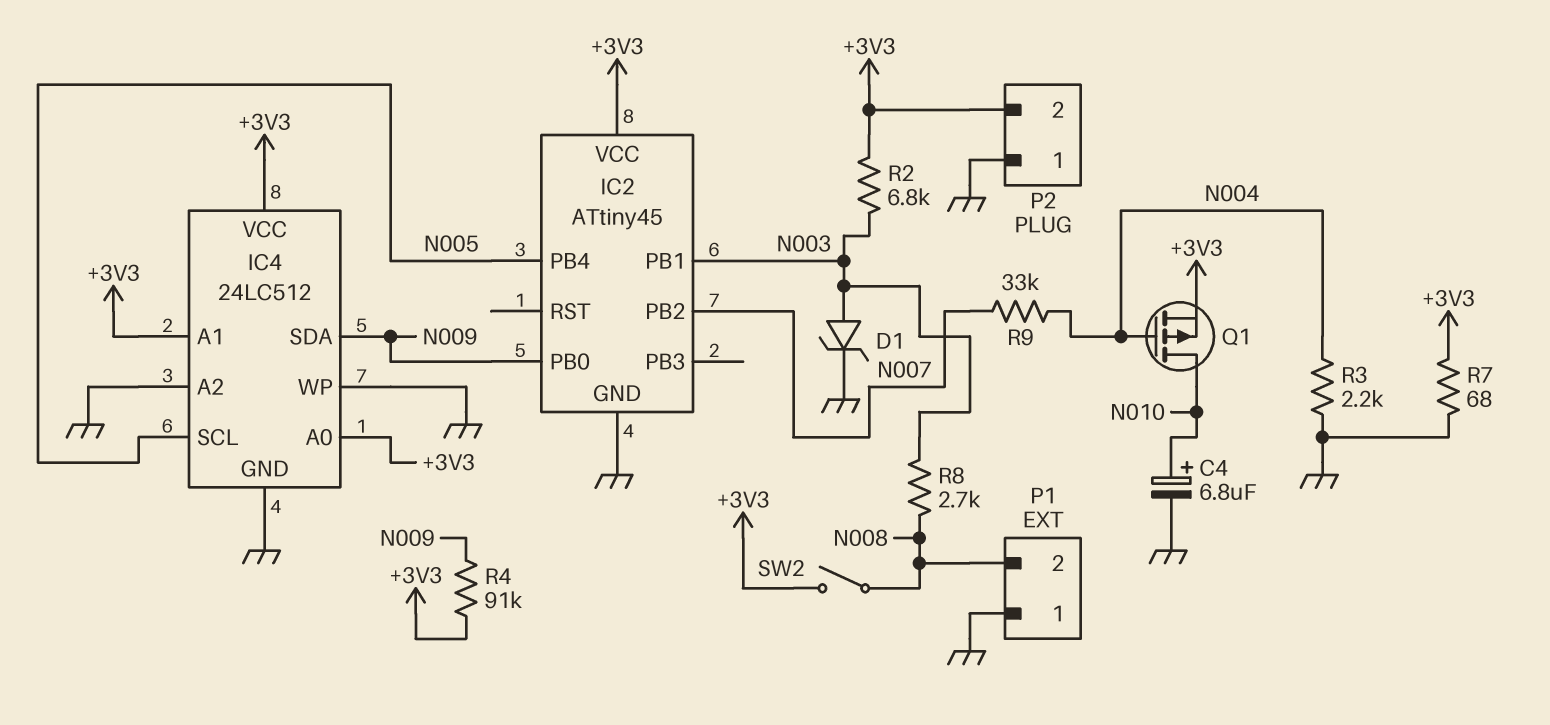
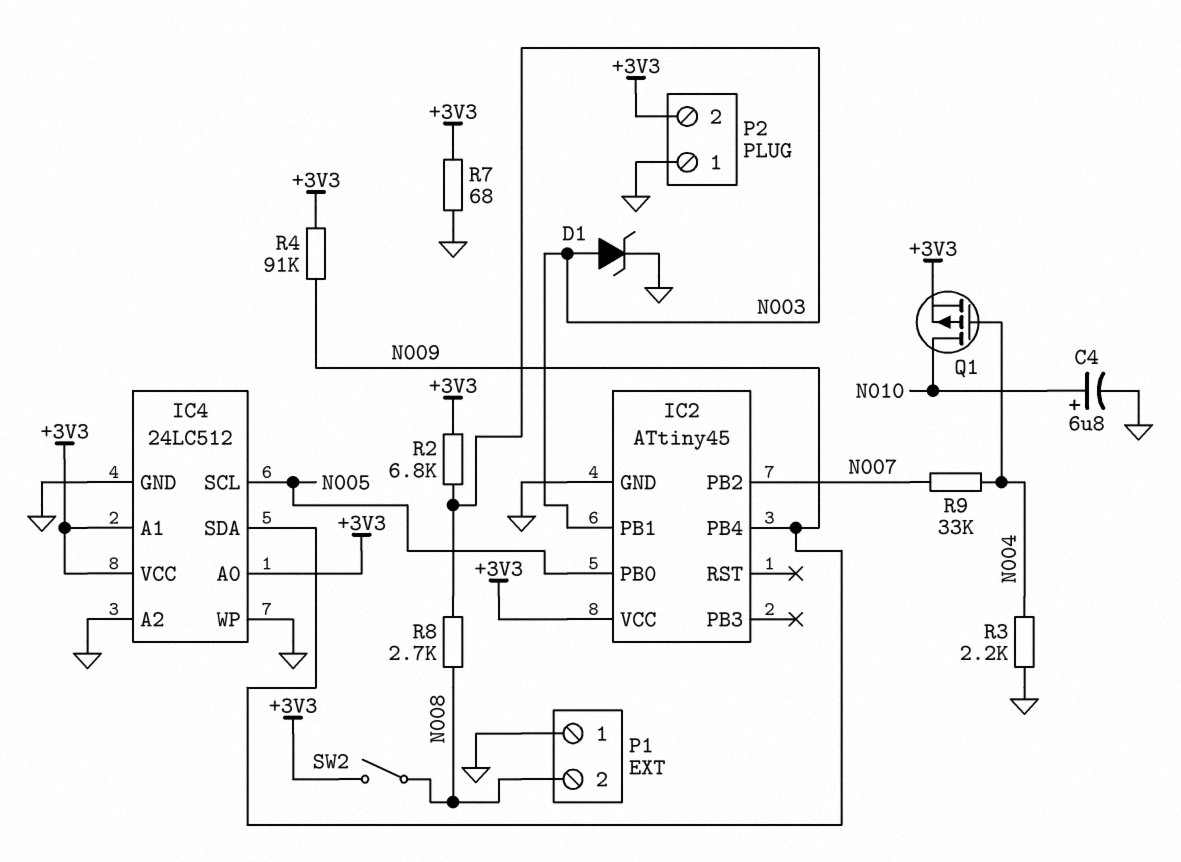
IC2 pin PB0: N009 -> N005
IC2 pin PB4: N005 -> N009

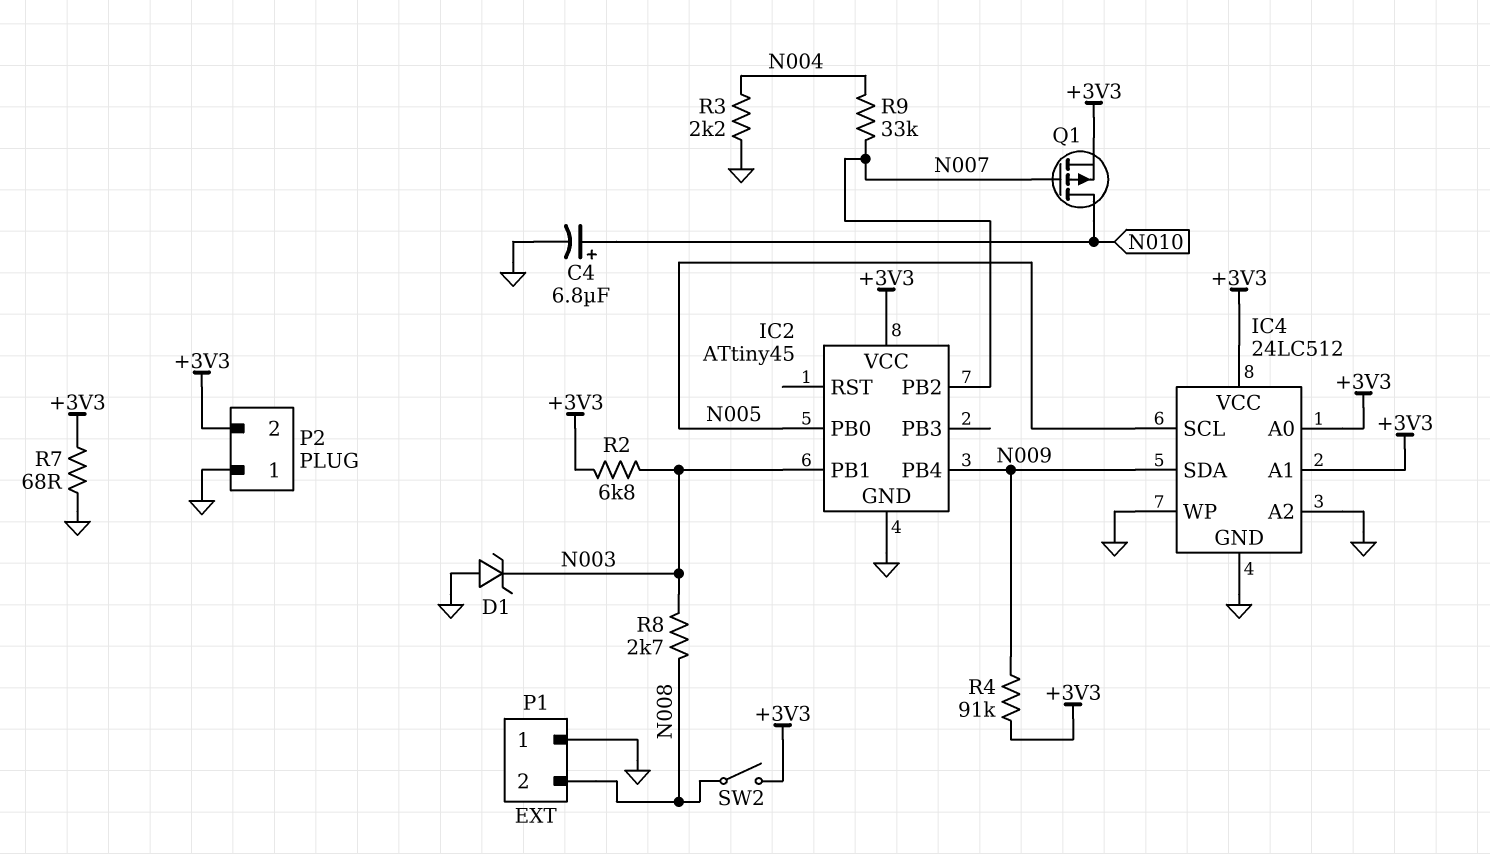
D1: zener (A N003, K GND) -> zener (A GND, K N003)
Q1: PMOS (G N004, D N010, S +3V3) -> PMOS (G N007, D N010, S +3V3)

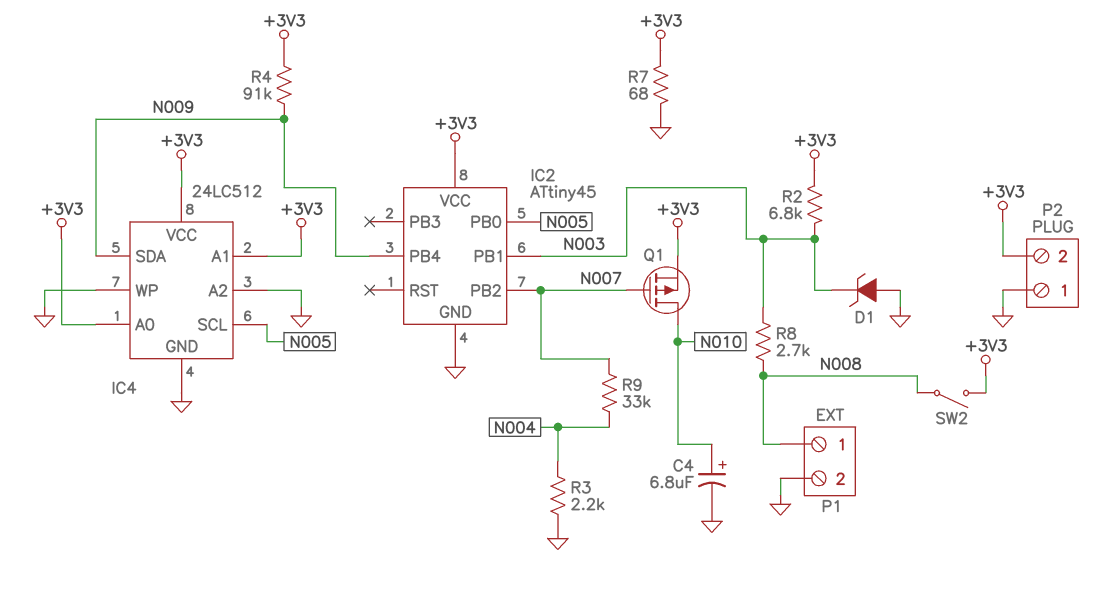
P1 pin 1: GND -> N008
P1 pin 2: N008 -> GND

